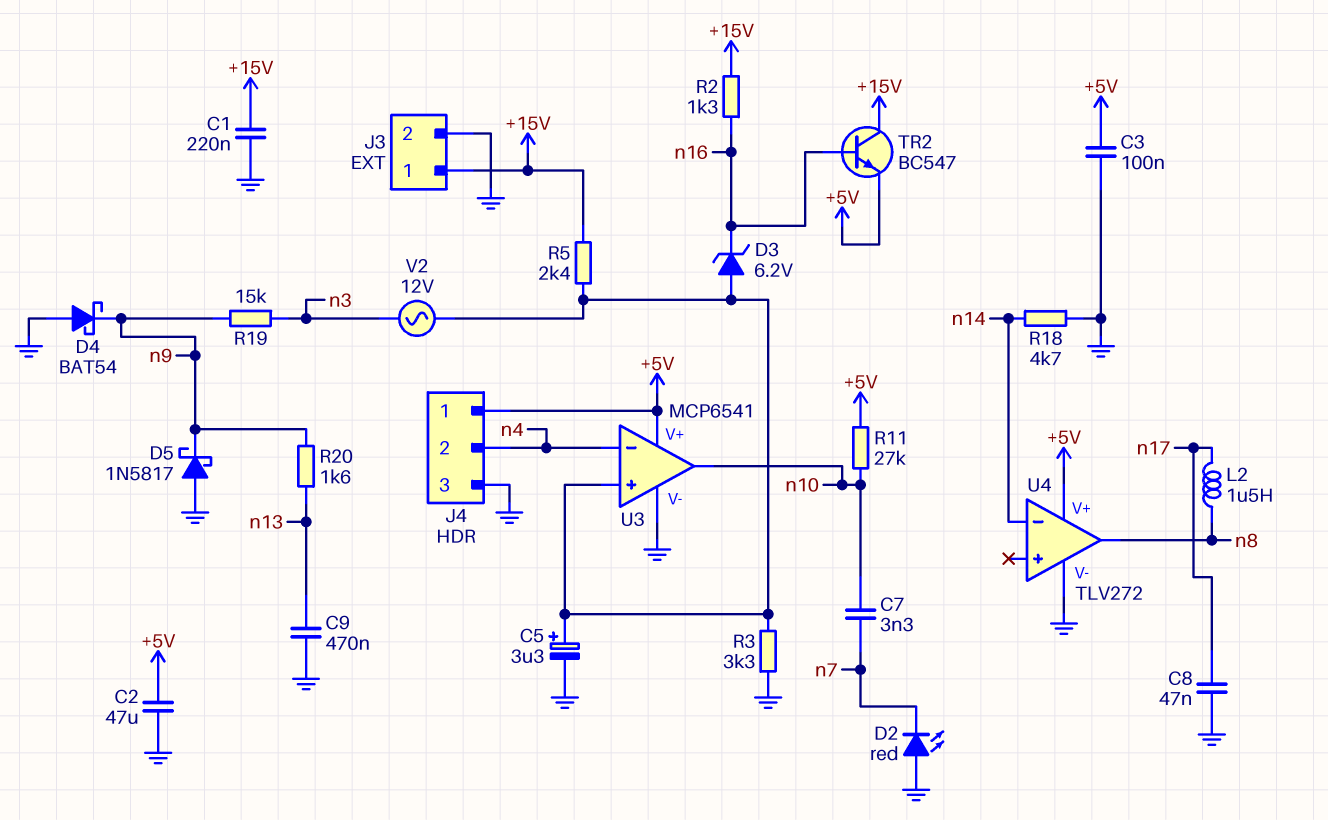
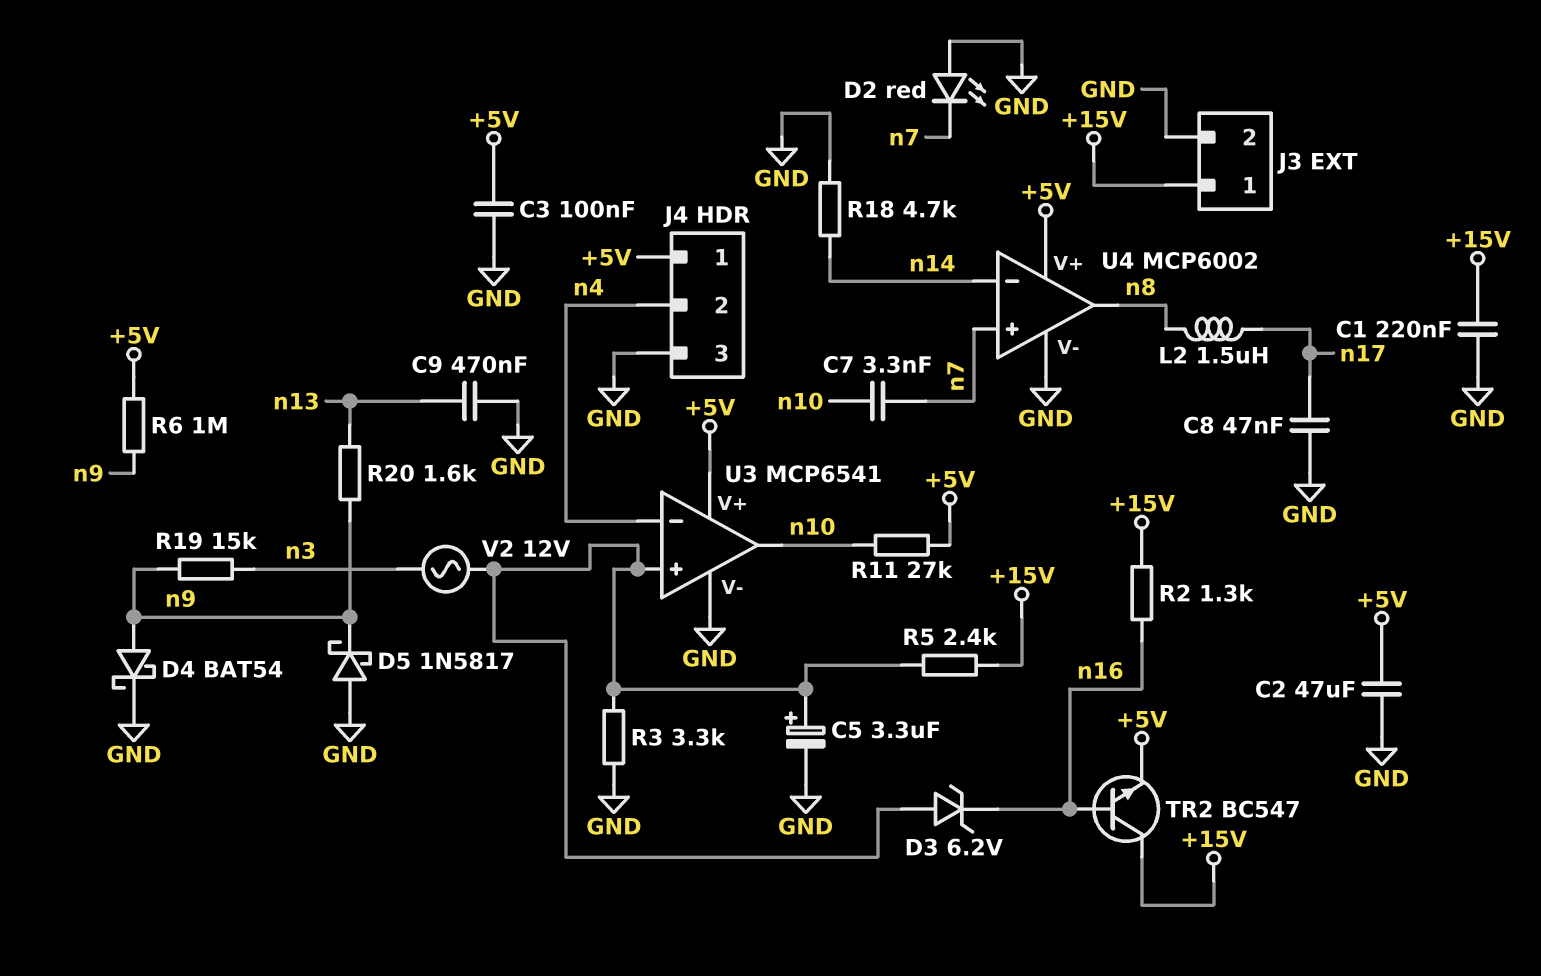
D4: schottky BAT54 (A GND, K n9) -> schottky BAT54 (A n9, K GND)
R6: none -> 1M (+5V, n9)
U4: TLV272 -> MCP6002
U4 pin in+: none -> n7

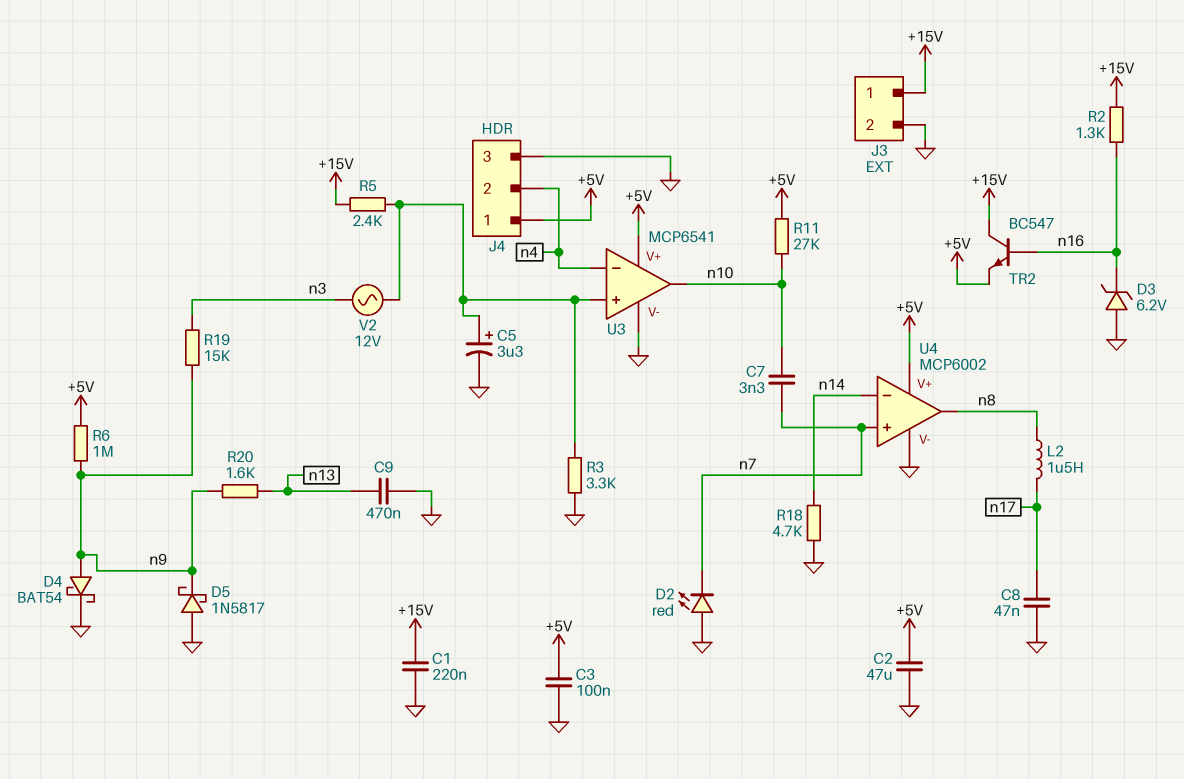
D3: zener 6.2V (A U3/in+, K n16) -> zener 6.2V (A GND, K n16)

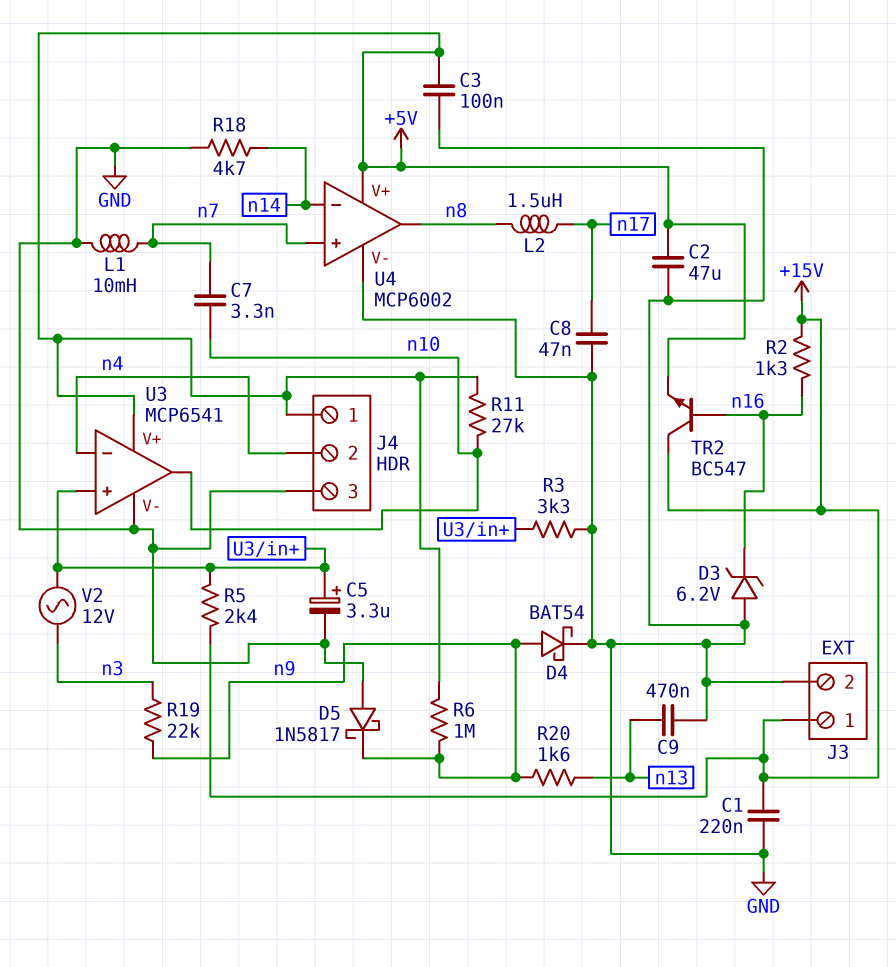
D2: LED red (A GND, K n7) -> none
L1: none -> 10mH (GND, n7)
R19: 15k (n3, n9) -> 22k (n3, n9)

